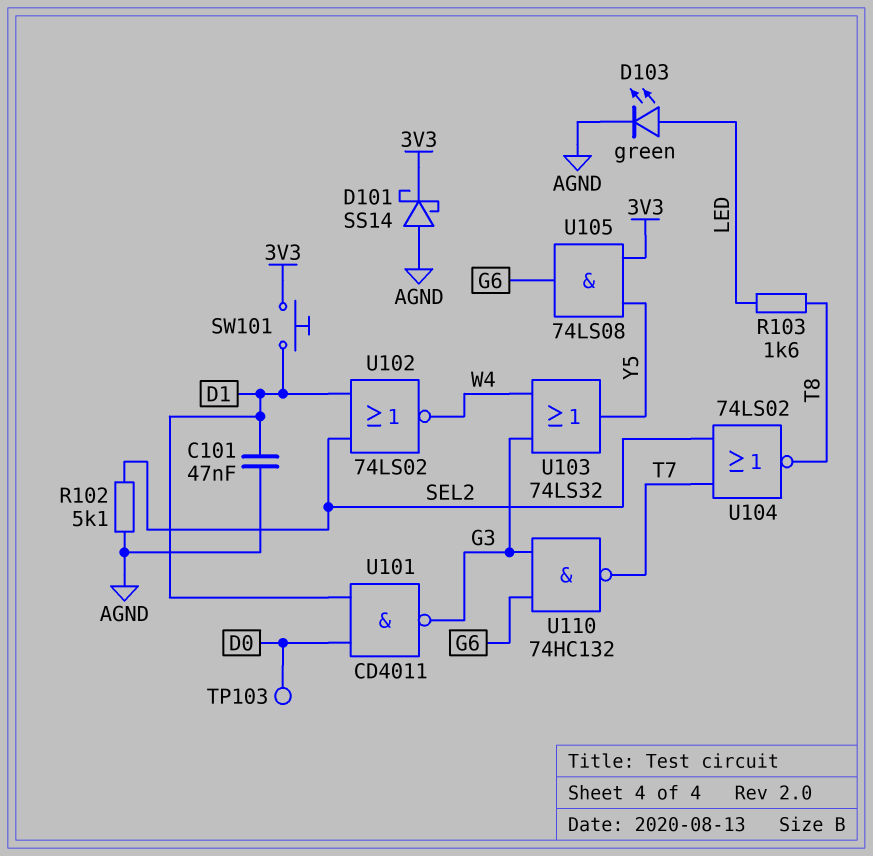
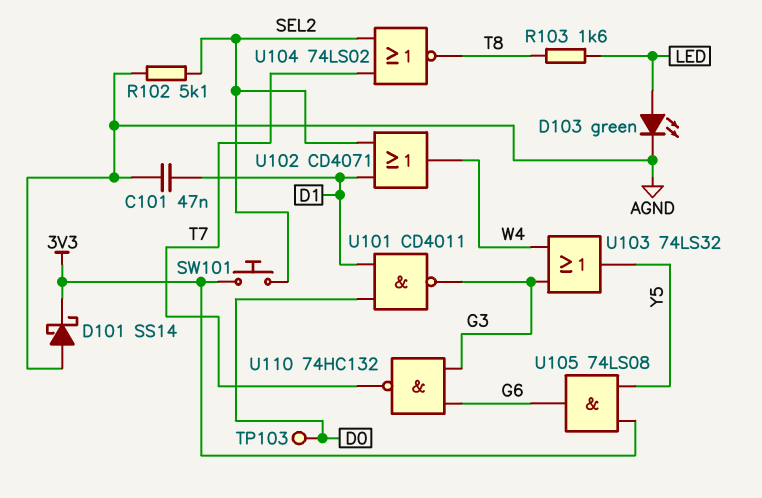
SW101: button (3V3, D1) -> button (3V3, SEL2)
U102: NOR 74LS02 (in D1, in SEL2, out W4) -> OR CD4071 (in D1, in SEL2, out W4)

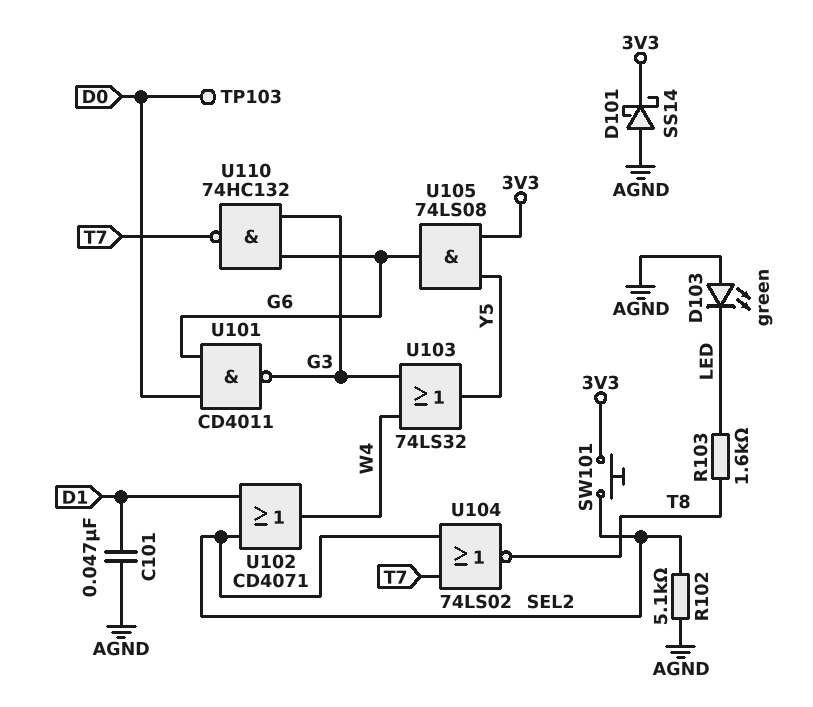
D103: LED green (A LED, K AGND) -> LED green (A AGND, K LED)
U101: NAND CD4011 (in D0, in D1, out G3) -> NAND CD4011 (in D0, in G6, out G3)

